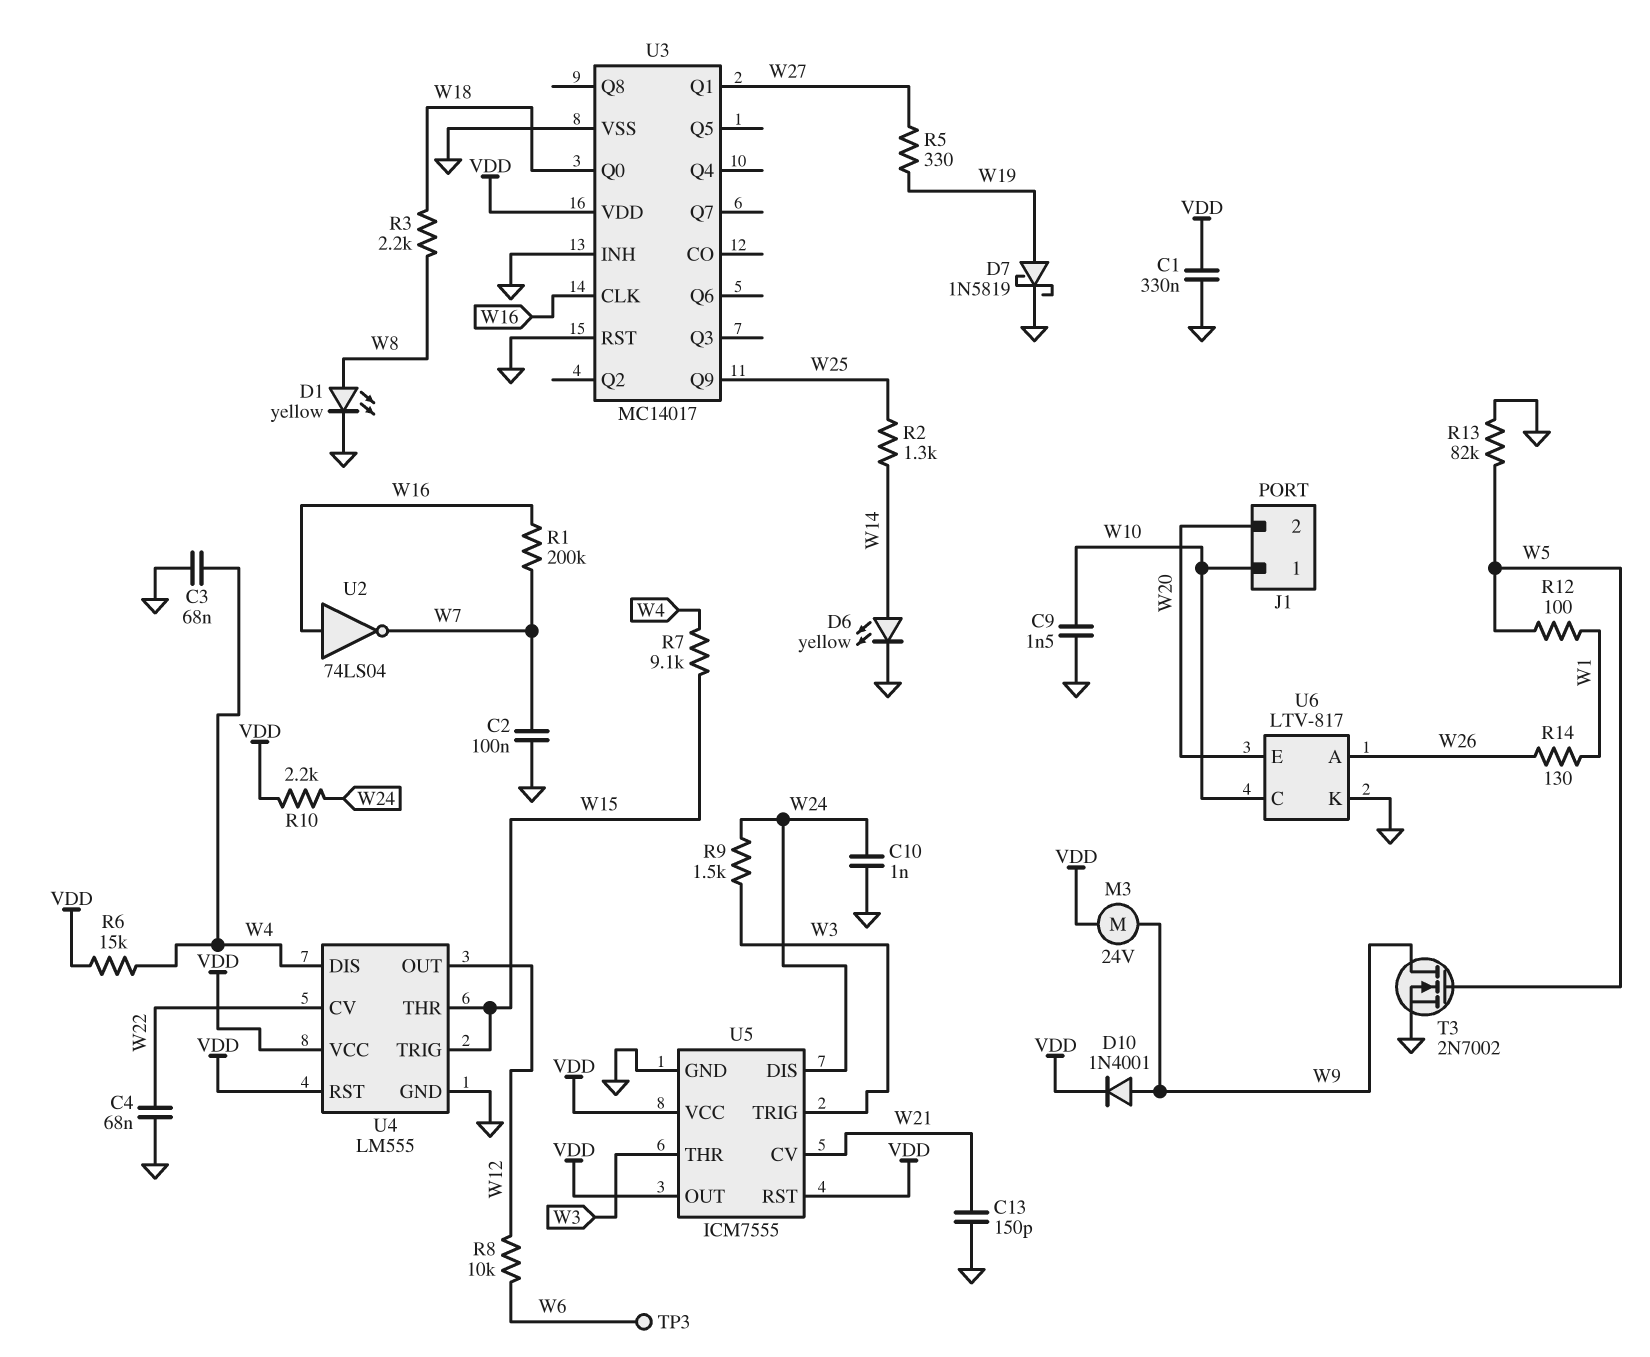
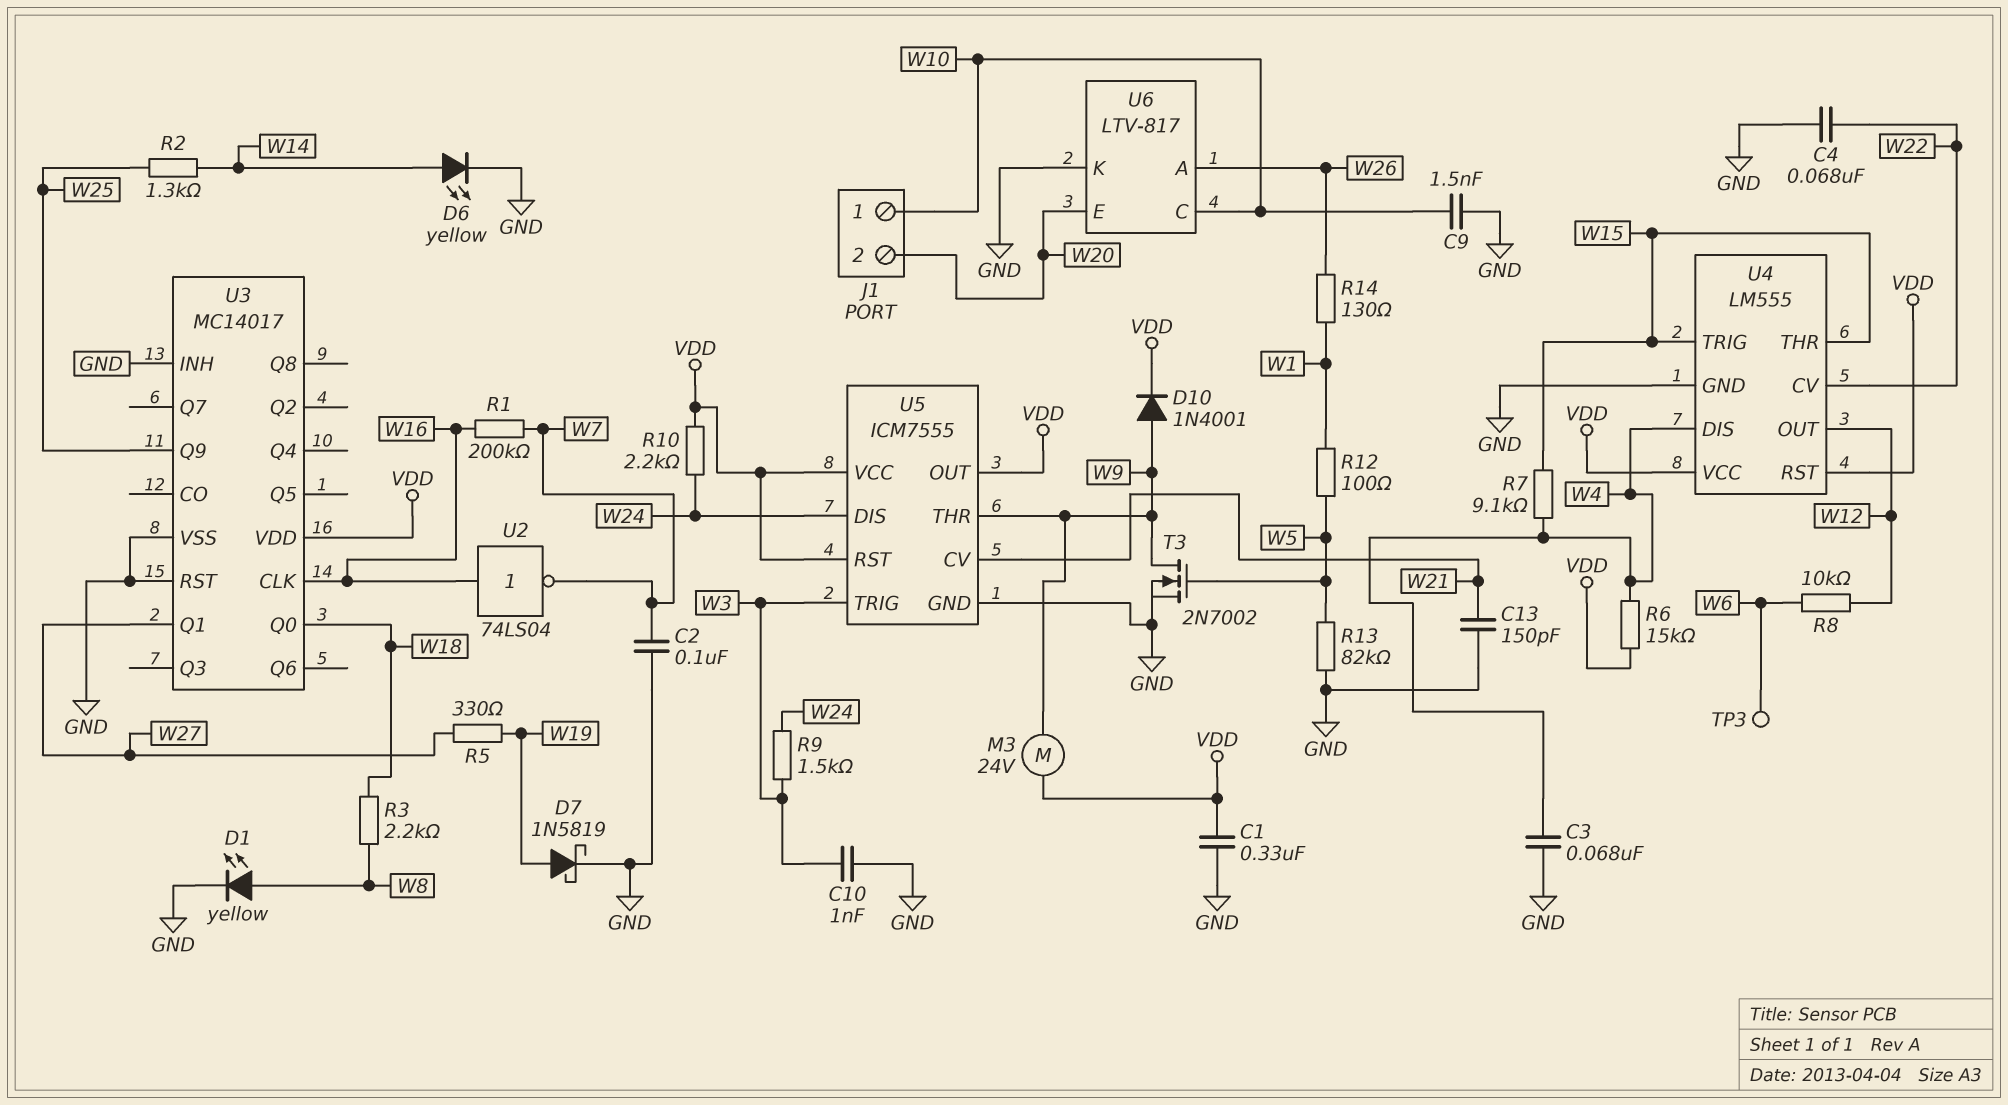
C10: 1nF (GND, W24) -> 1nF (GND, W3)
U5 pin THR: W3 -> W9

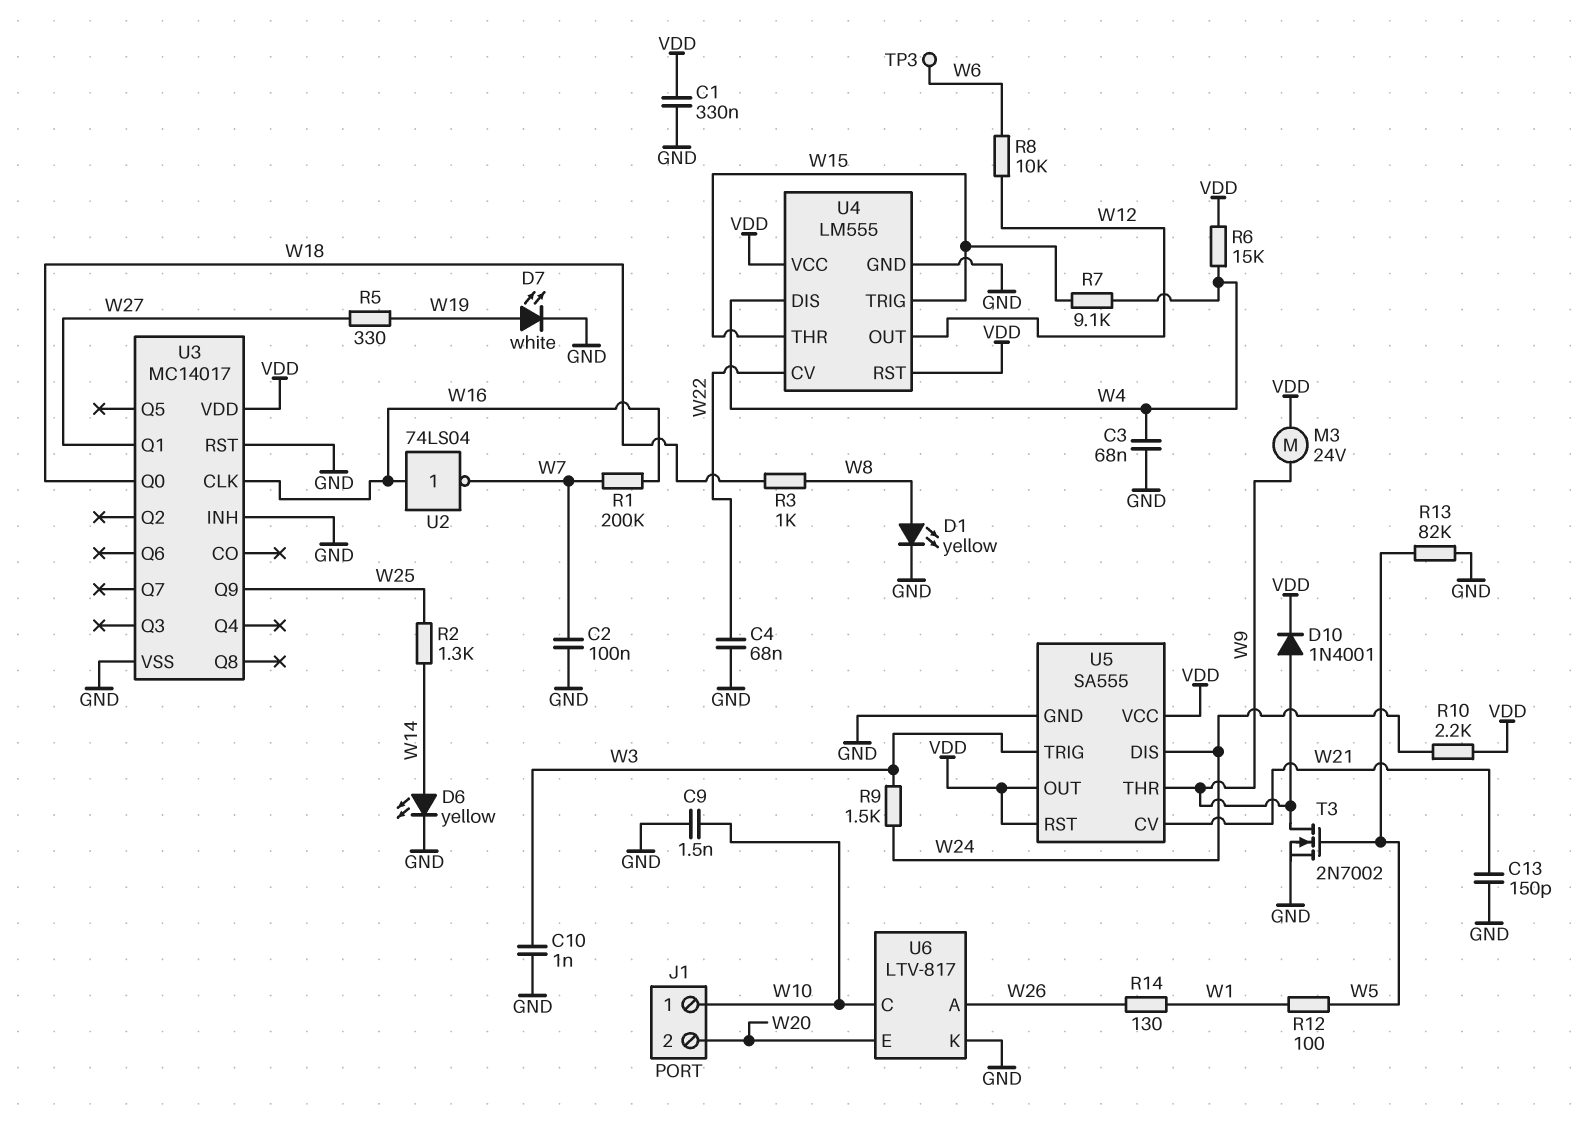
D7: schottky 1N5819 (A W19, K GND) -> LED white (A W19, K GND)
R3: 2.2k (W8, W18) -> 1k (W8, W18)
U5: ICM7555 -> SA555

